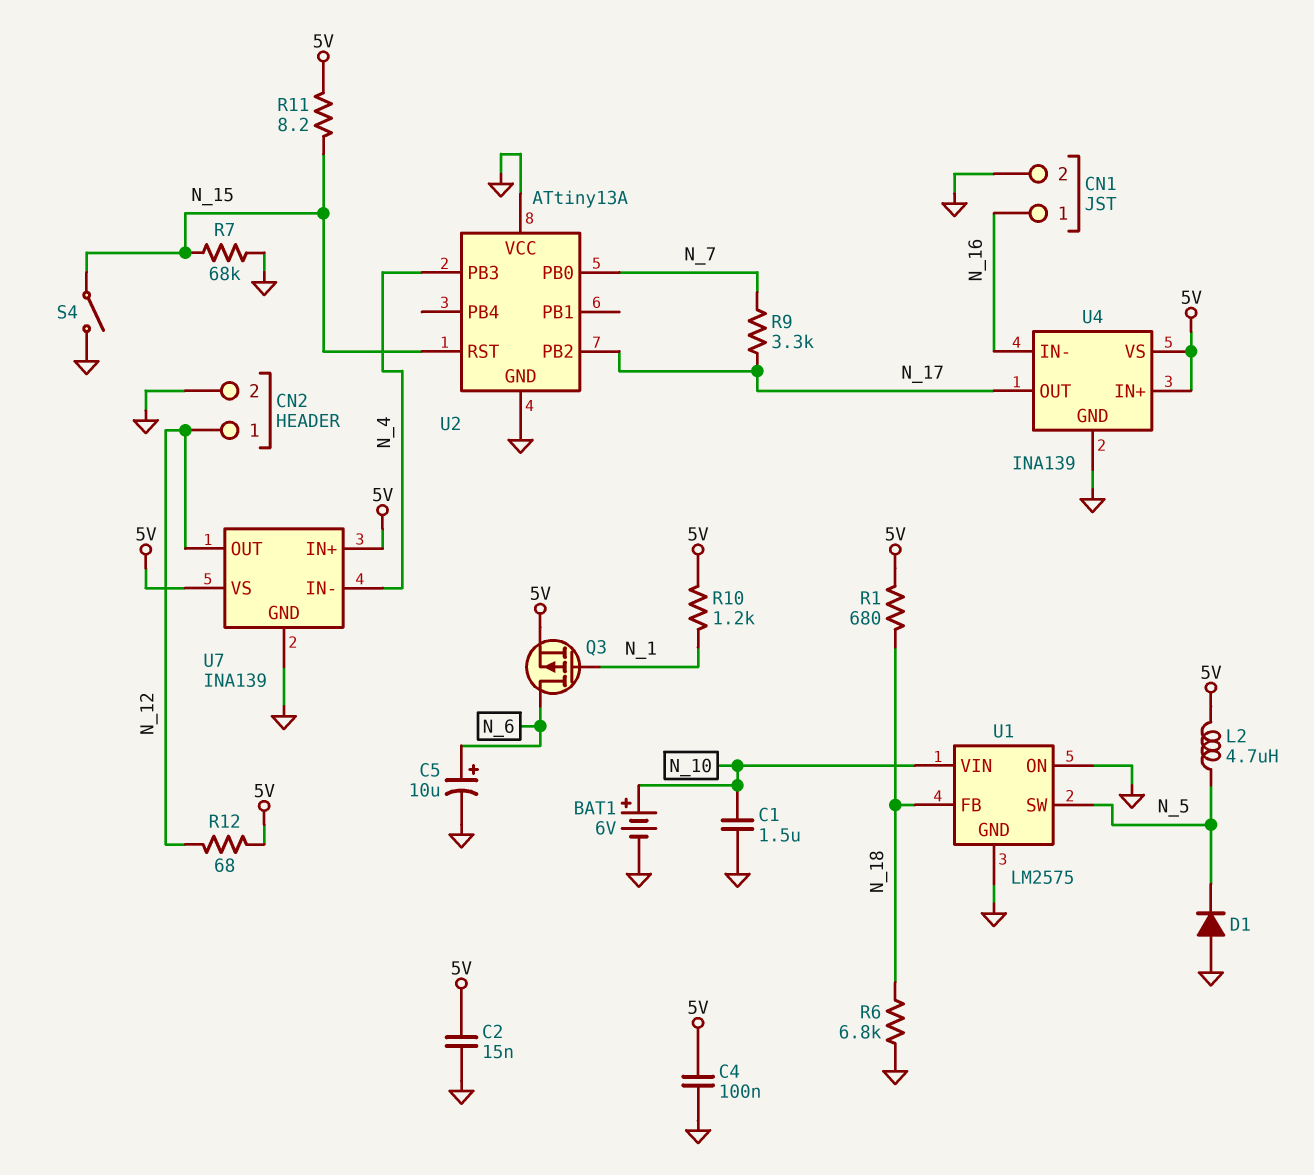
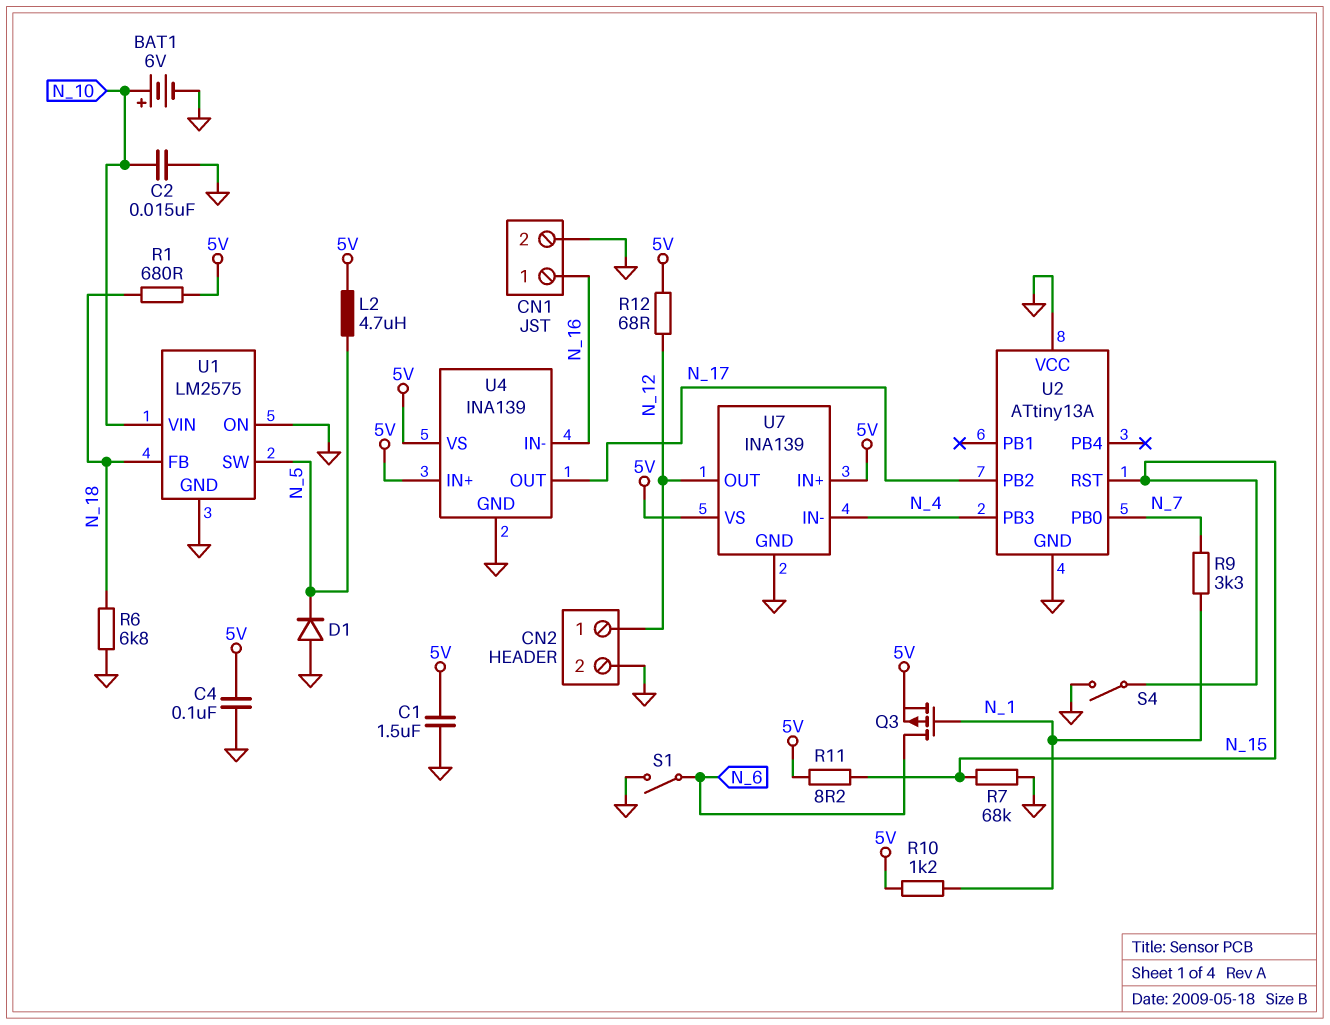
C1: 1.5uF (GND, N_10) -> 1.5uF (5V, GND)
C2: 15nF (5V, GND) -> 15nF (GND, N_10)
C5: 10uF (plus N_6, minus GND) -> none
R9: 3.3k (N_7, N_17) -> 3.3k (N_1, N_7)
S1: none -> switch (GND, N_6)

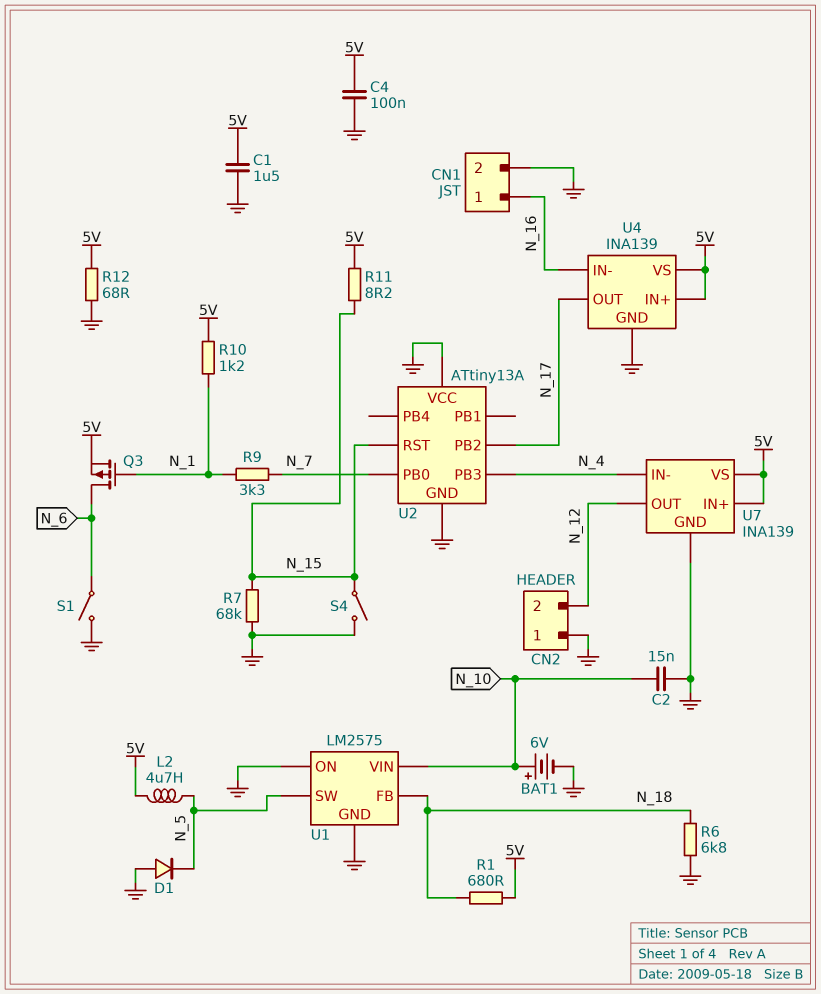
CN2 pin 1: N_12 -> GND
CN2 pin 2: GND -> N_12
R12: 68 (5V, N_12) -> 68 (5V, GND)

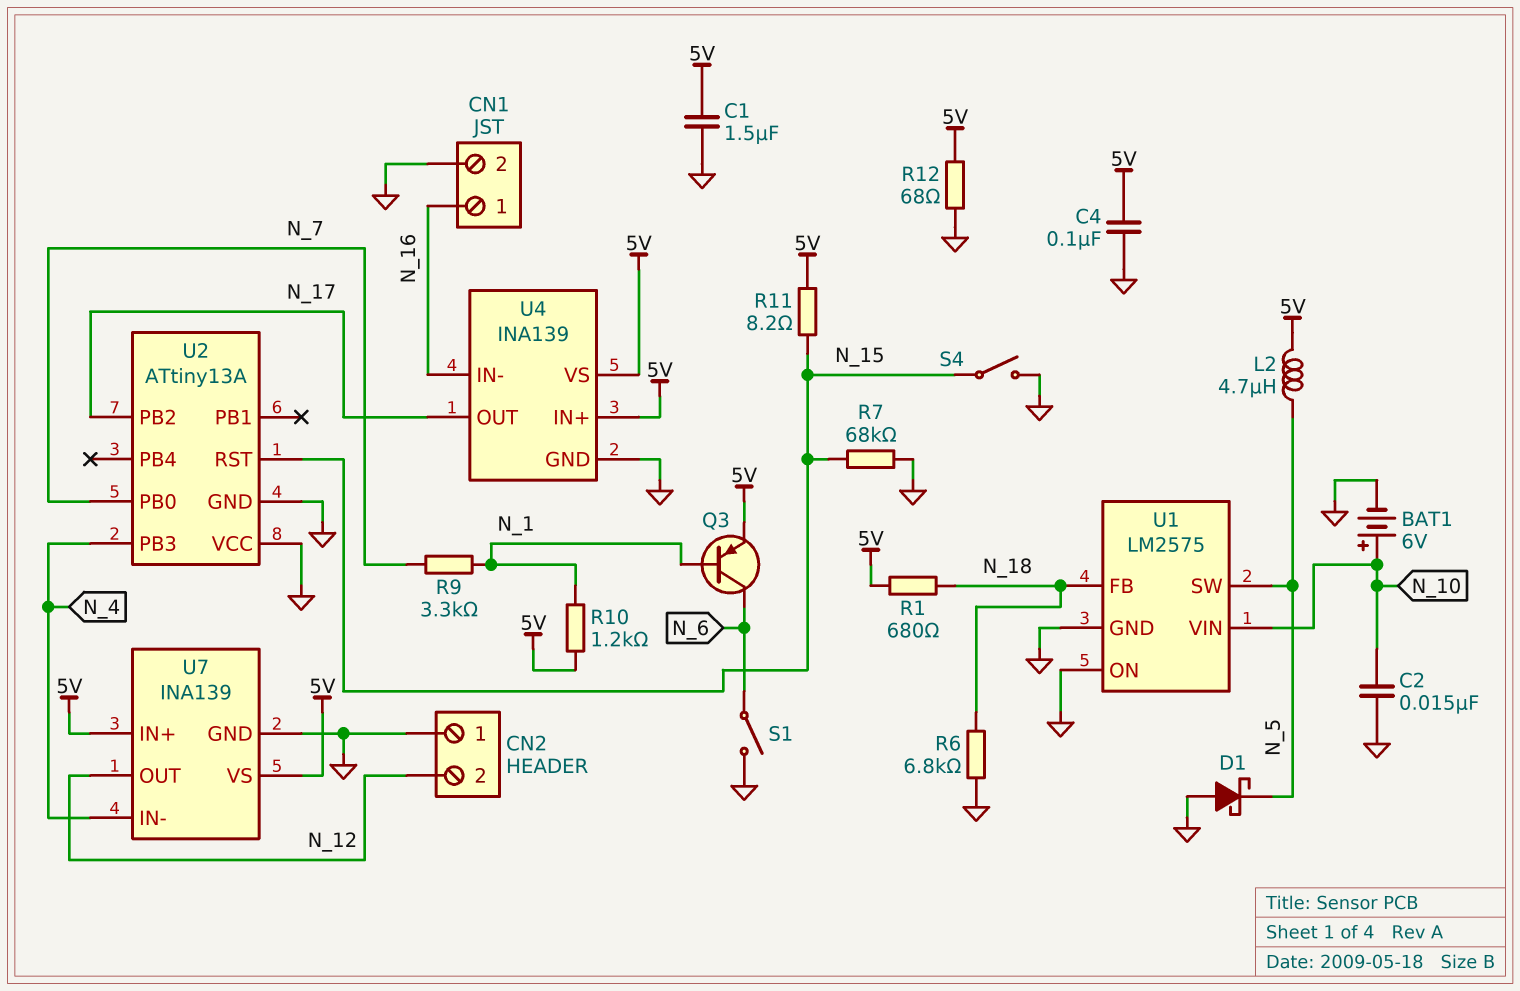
D1: diode (A GND, K N_5) -> schottky (A GND, K N_5)
Q3: PMOS (G N_1, D N_6, S 5V) -> PNP (B N_1, C N_6, E 5V)

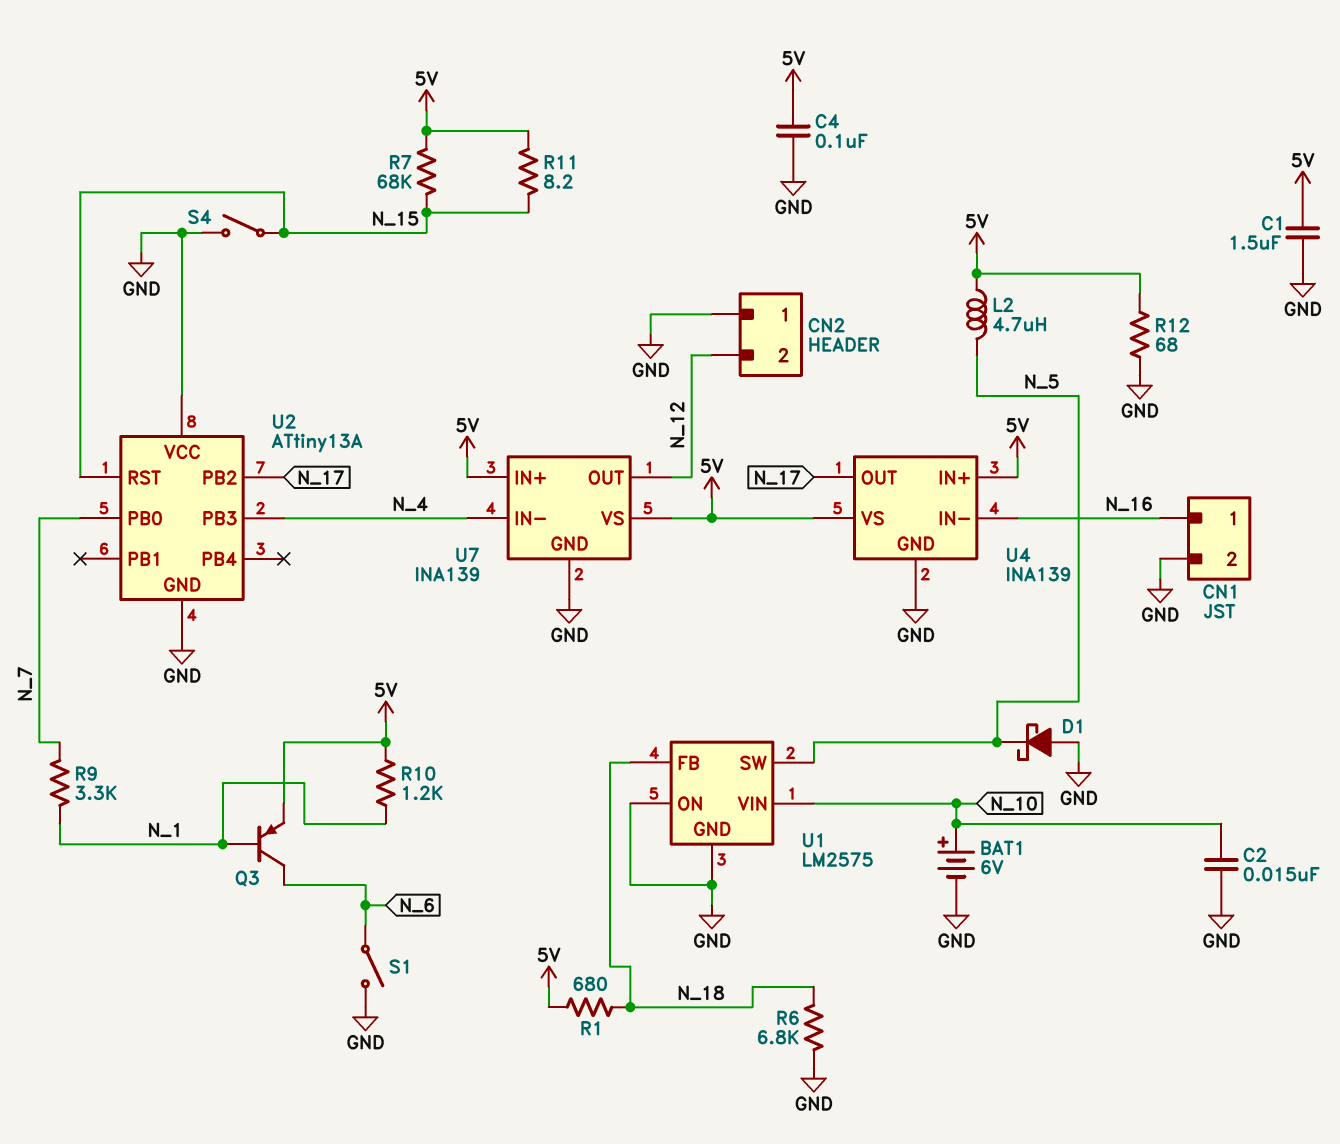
R7: 68k (GND, N_15) -> 68k (5V, N_15)

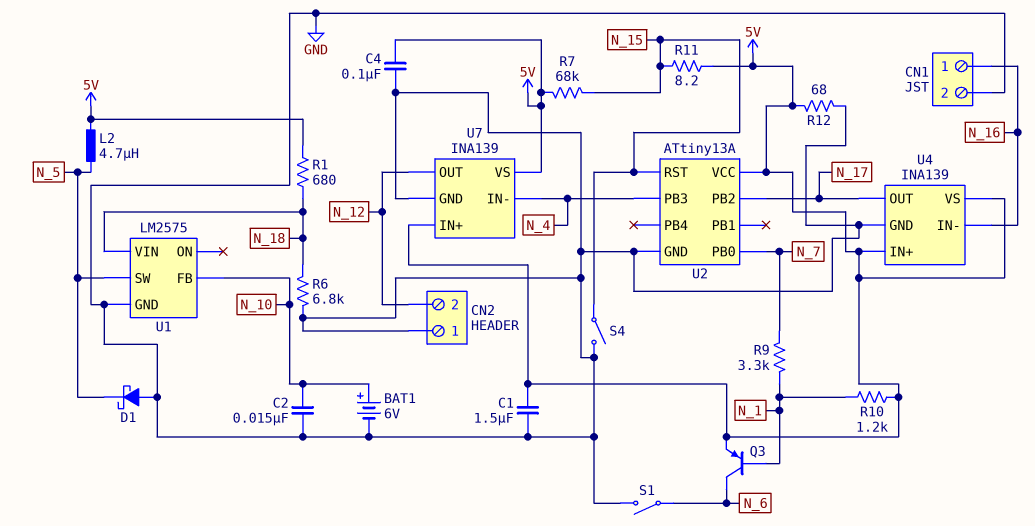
U1 pin FB: N_18 -> N_10
U1 pin ON: GND -> none
U1 pin VIN: N_10 -> N_18
U2 pin VCC: GND -> 5V

